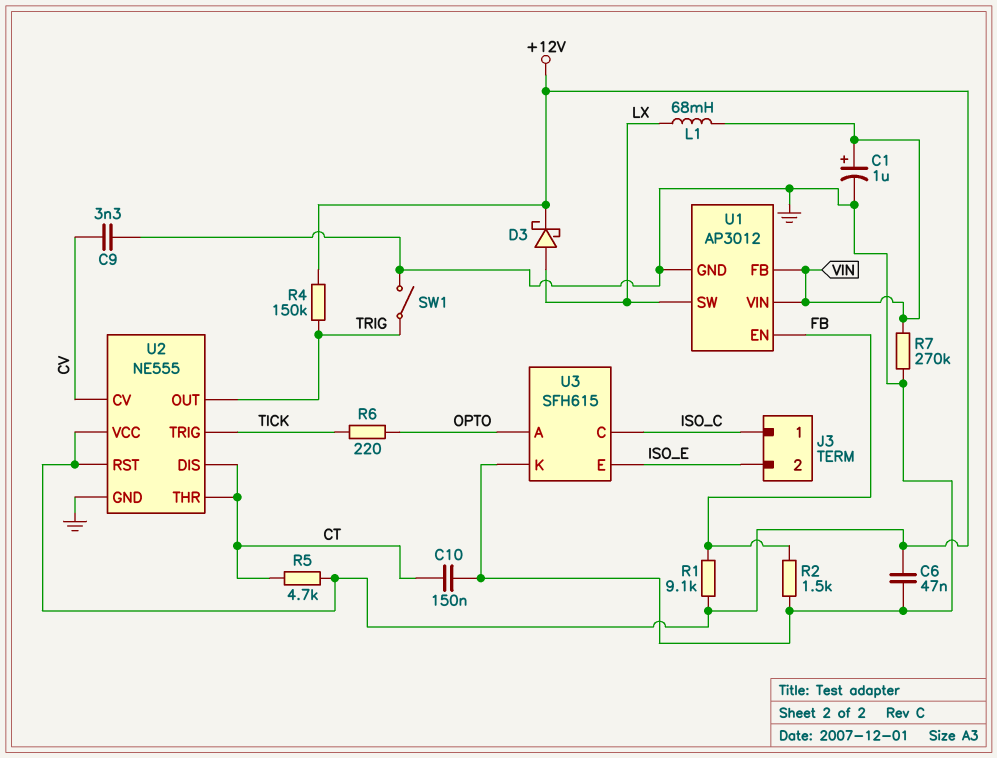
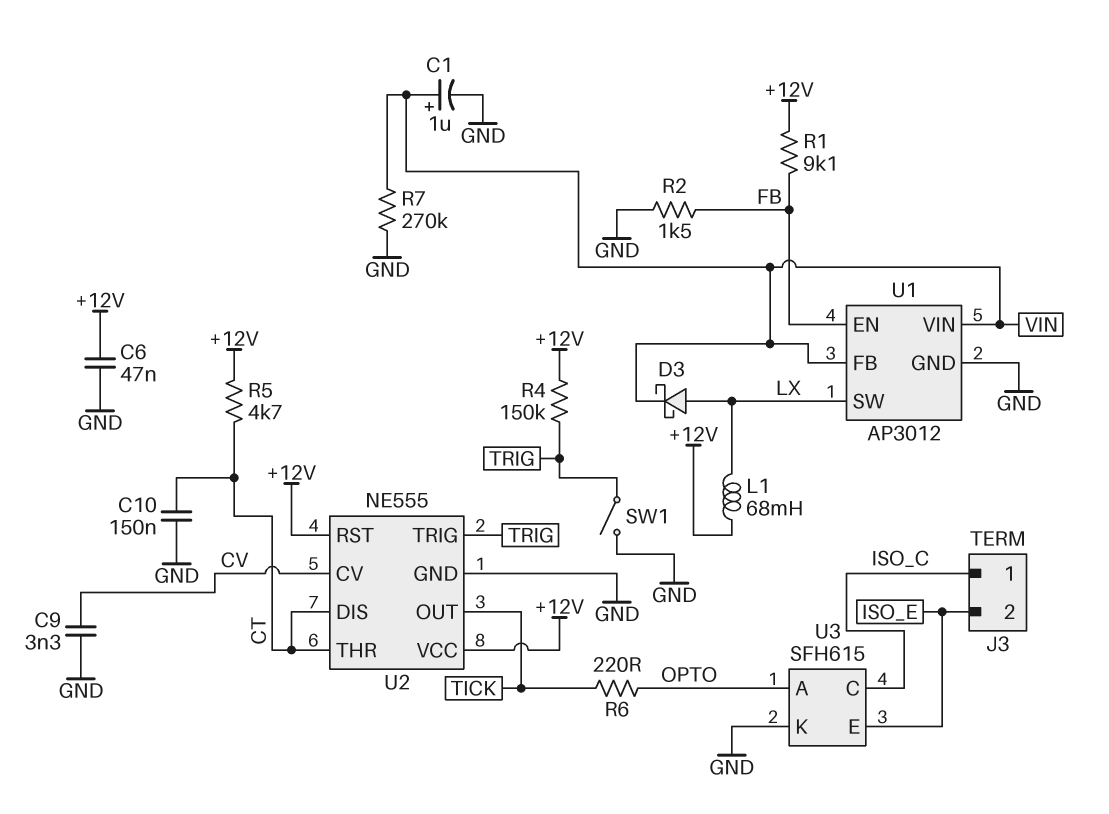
D3: schottky (A LX, K +12V) -> schottky (A LX, K VIN)
L1: 68mH (LX, VIN) -> 68mH (+12V, LX)
U2 pin OUT: TRIG -> TICK
U2 pin TRIG: TICK -> TRIG

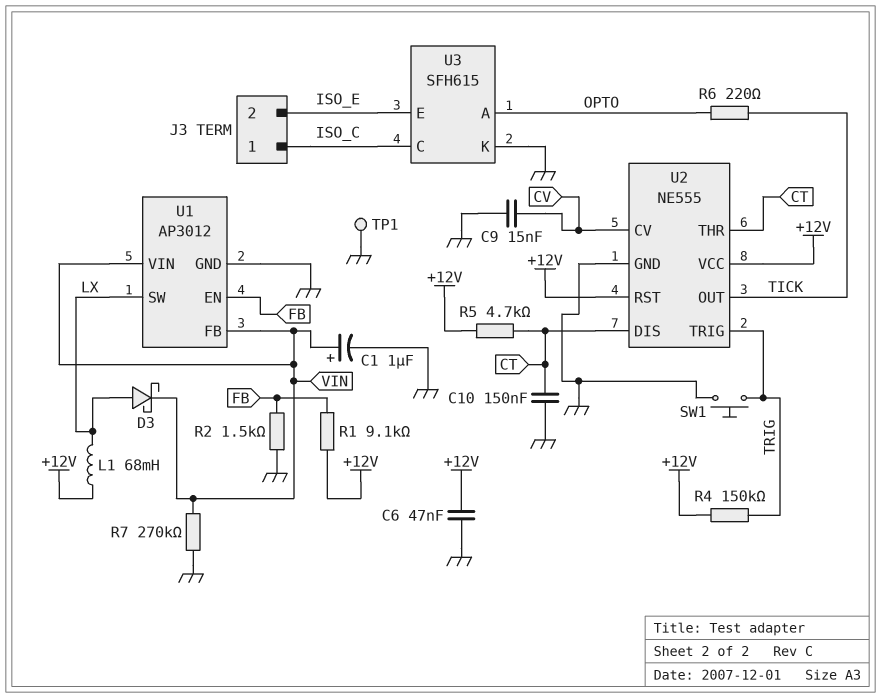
C9: 3.3nF (CV, GND) -> 15nF (CV, GND)
SW1: switch (GND, TRIG) -> button (GND, TRIG)
TP1: none -> test point (GND)

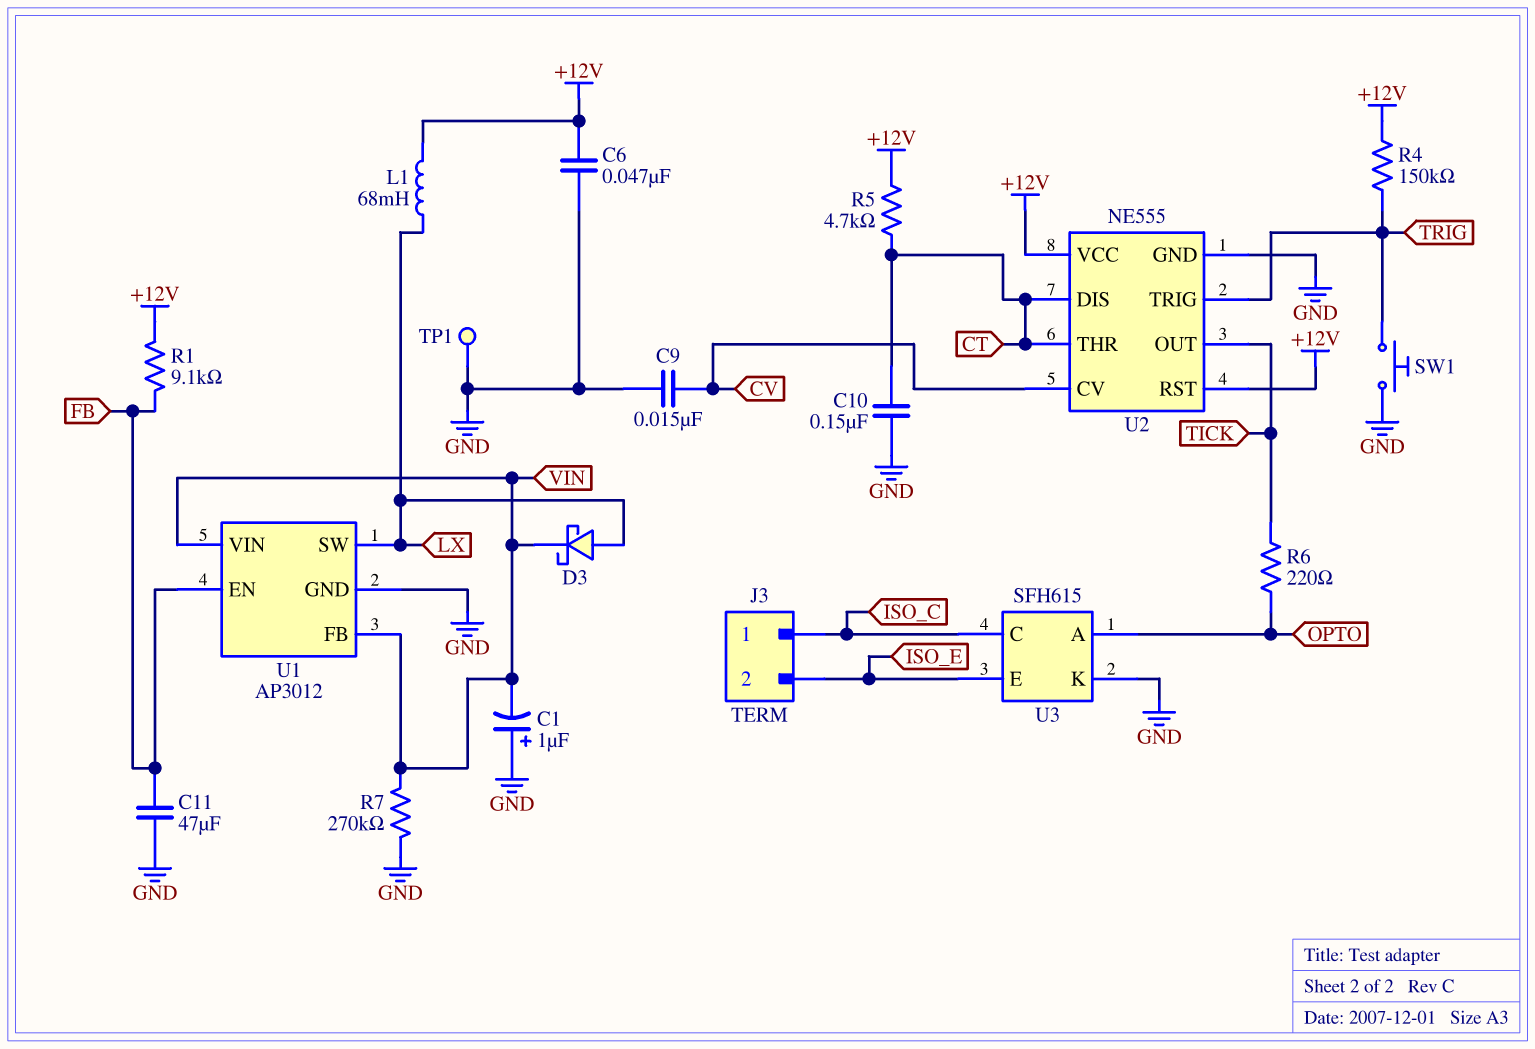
C1: 1uF (plus VIN, minus GND) -> 1uF (plus GND, minus VIN)
C11: none -> 47uF (FB, GND)
R2: 1.5k (FB, GND) -> none

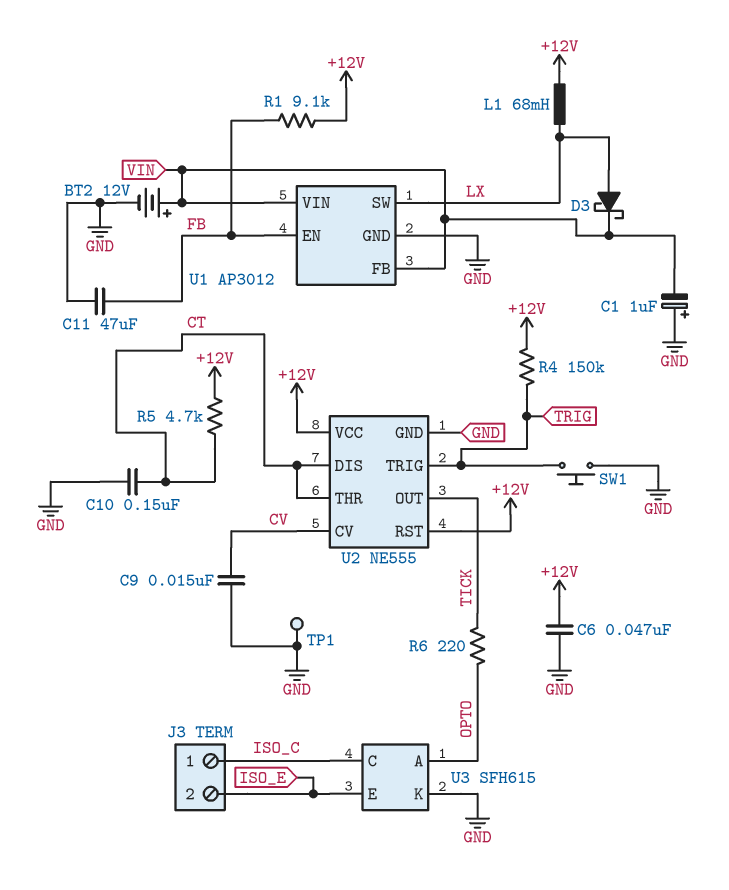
BT2: none -> 12V (plus VIN, minus GND)
R7: 270k (GND, VIN) -> none

